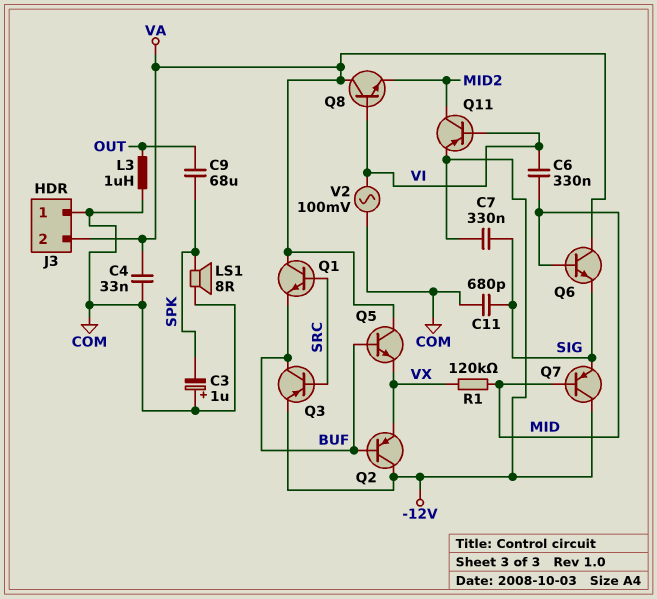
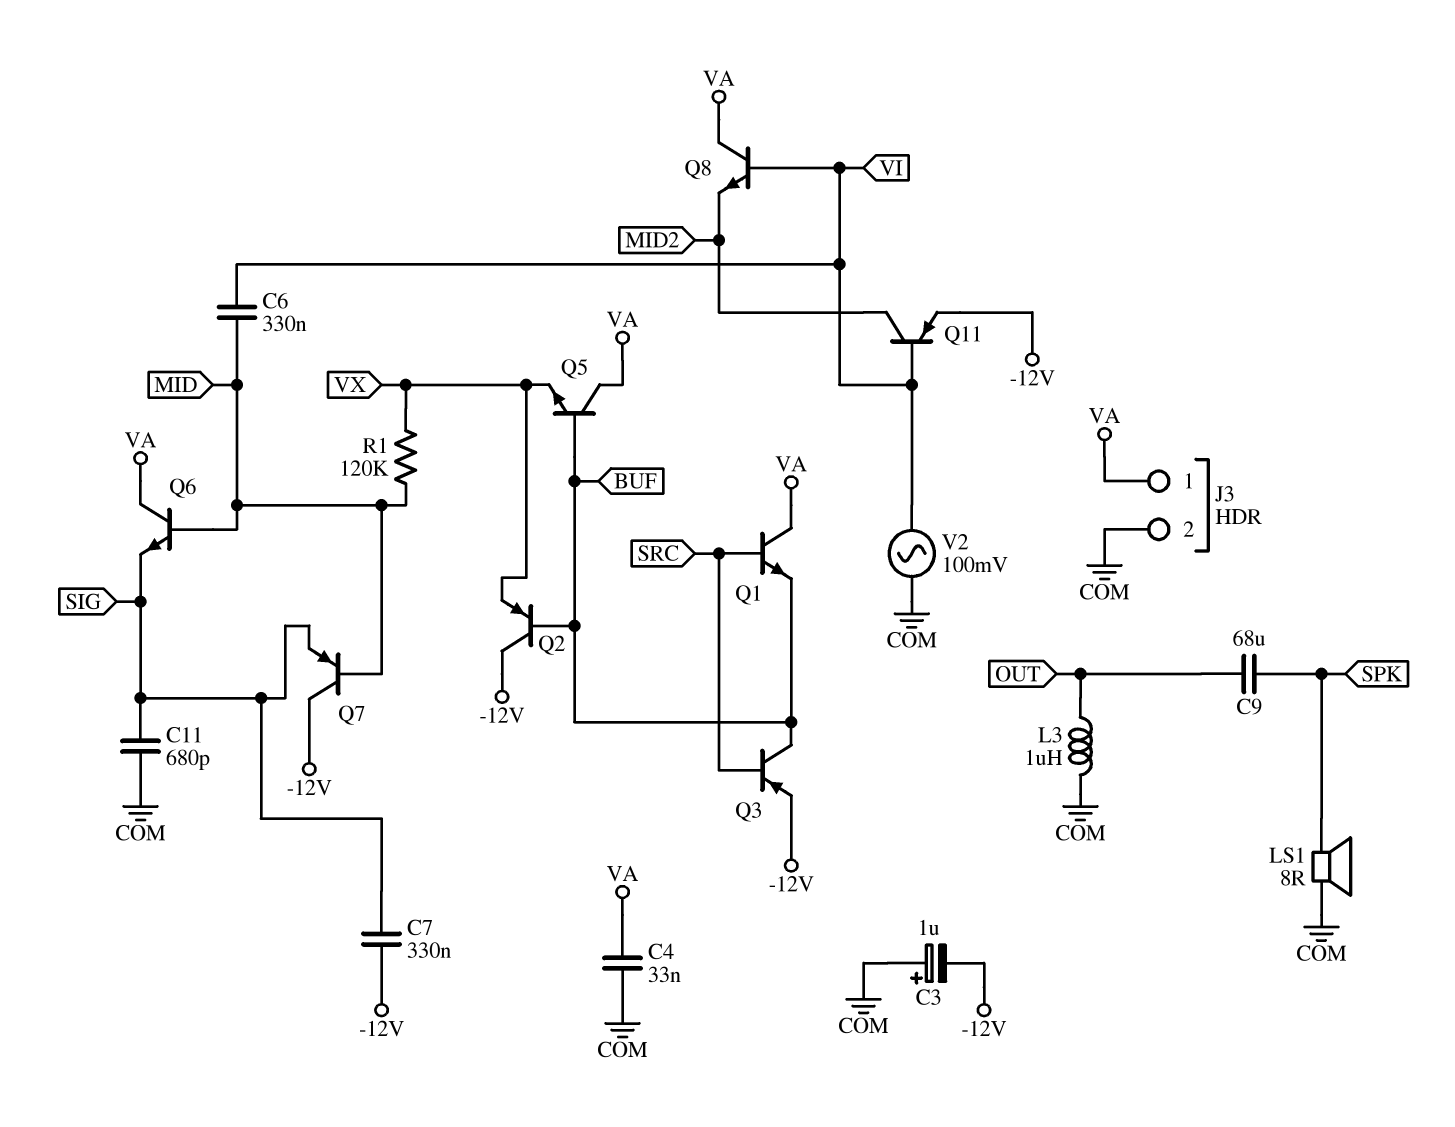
C3: 1uF (plus COM, minus SPK) -> 1uF (plus COM, minus -12V)
J3 pin 1: COM -> VA
J3 pin 2: VA -> COM

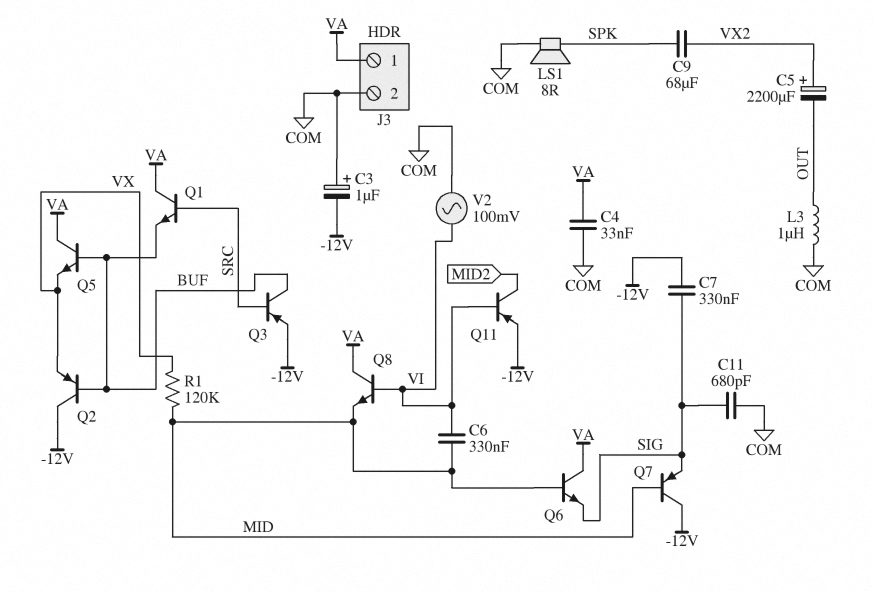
C5: none -> 2200uF (plus VX2, minus OUT)
C9: 68uF (OUT, SPK) -> 68uF (SPK, VX2)
Q8: NPN (B VI, C VA, E MID2) -> NPN (B VI, C VA, E MID)

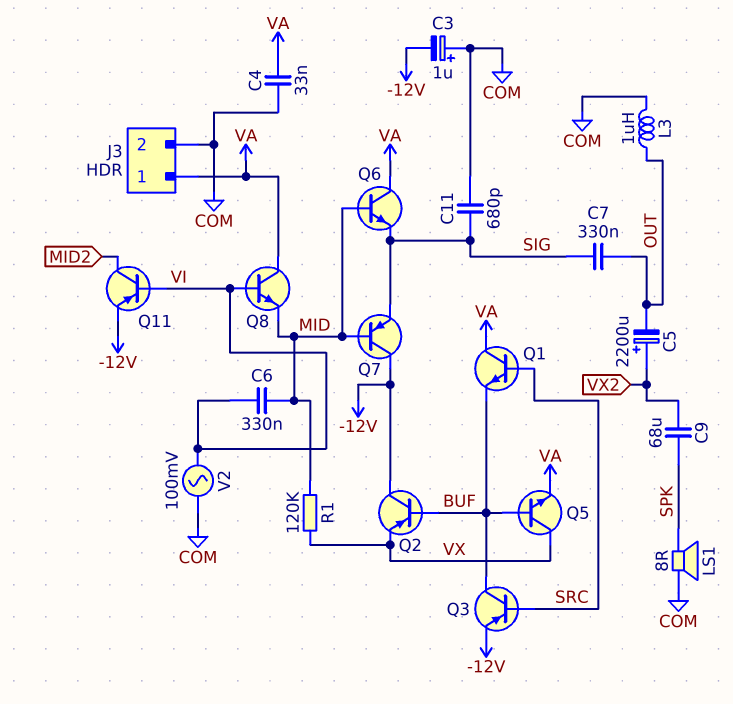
C7: 330nF (-12V, SIG) -> 330nF (OUT, SIG)
Q5: NPN (B BUF, C VA, E VX) -> NPN (B BUF, C VX, E VA)

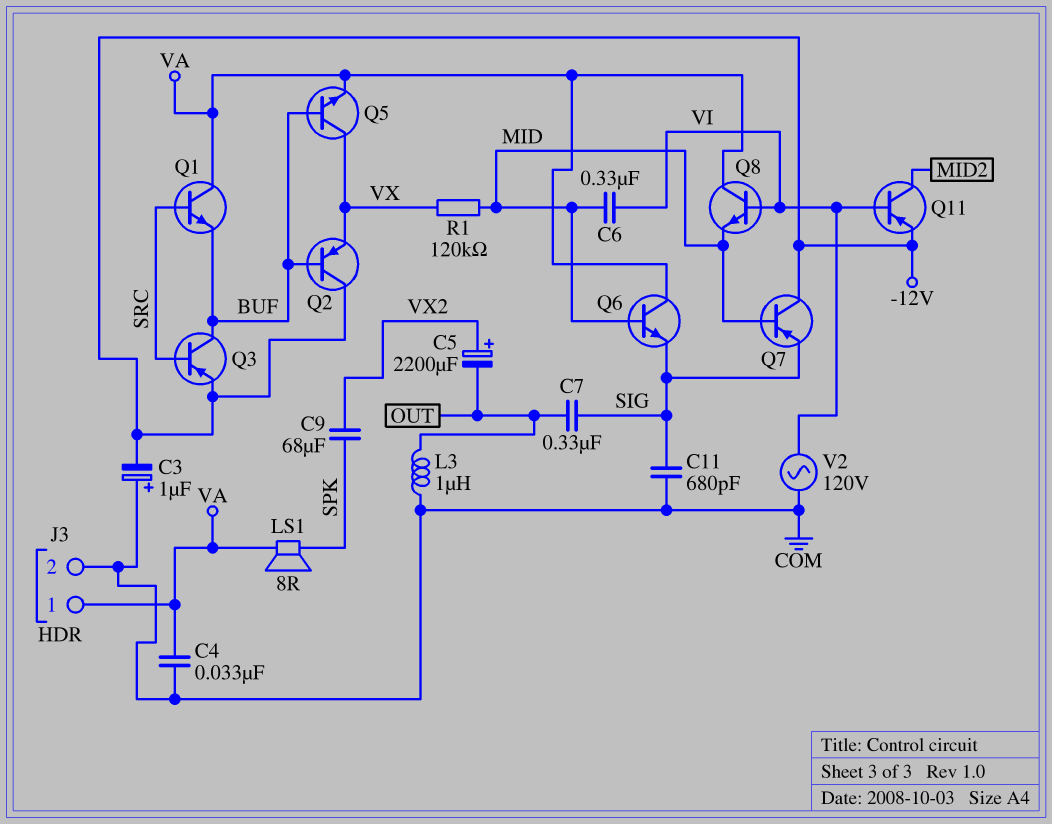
LS1: speaker 8R (COM, SPK) -> speaker 8R (SPK, VA)
V2: AC 100mV (COM, VI) -> AC 120V (COM, VI)

